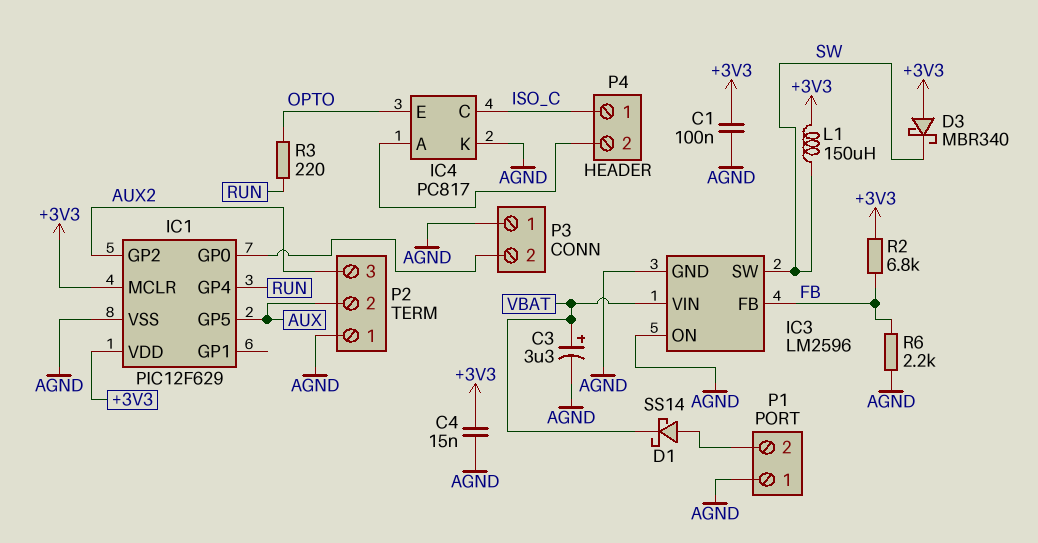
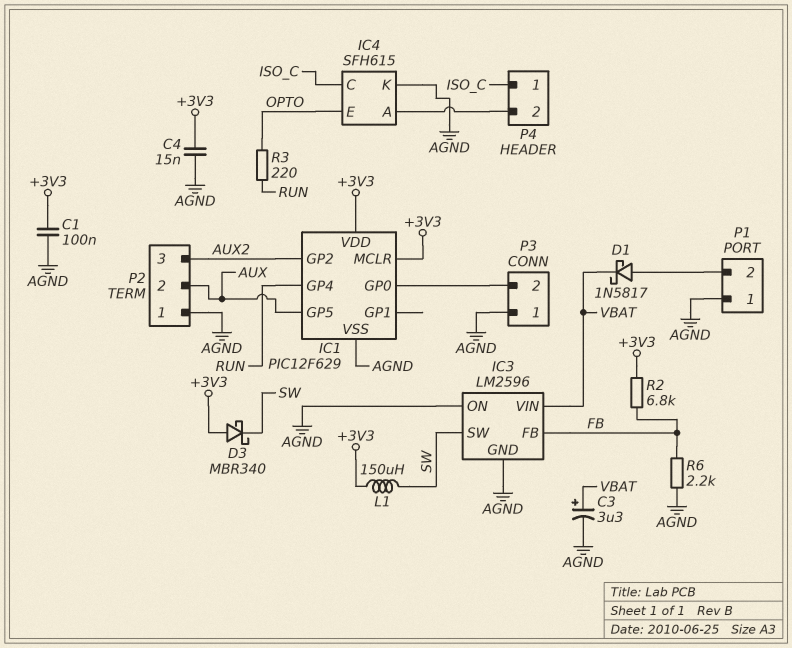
D1: schottky SS14 (A P1/2, K VBAT) -> schottky 1N5817 (A P1/2, K VBAT)
IC4: PC817 -> SFH615

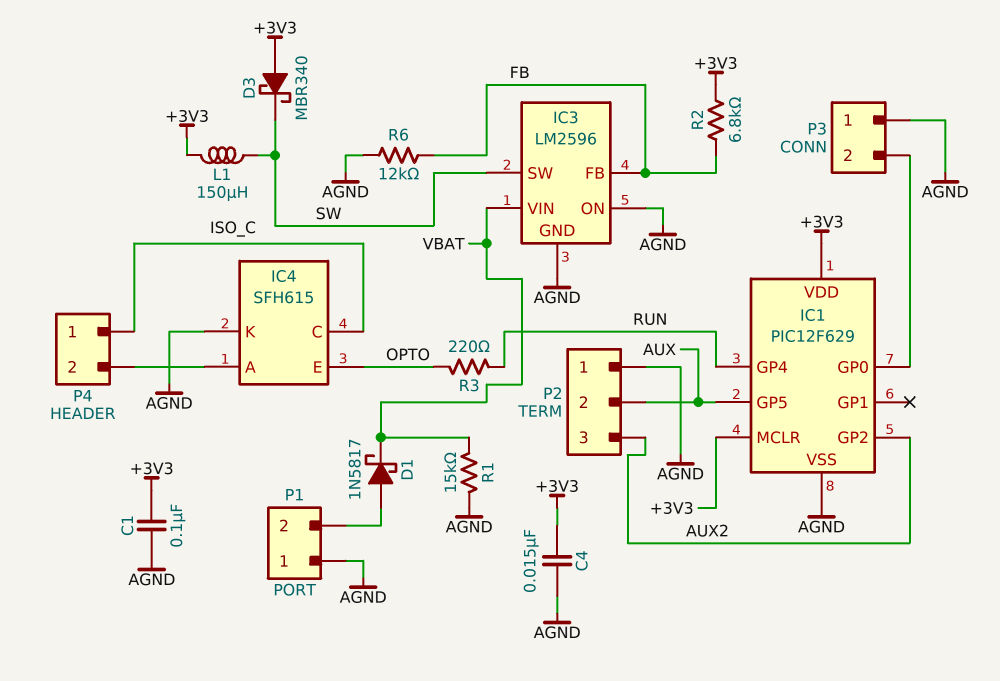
C3: 3.3uF (plus VBAT, minus AGND) -> none
R1: none -> 15k (AGND, VBAT)
R6: 2.2k (AGND, FB) -> 12k (AGND, FB)

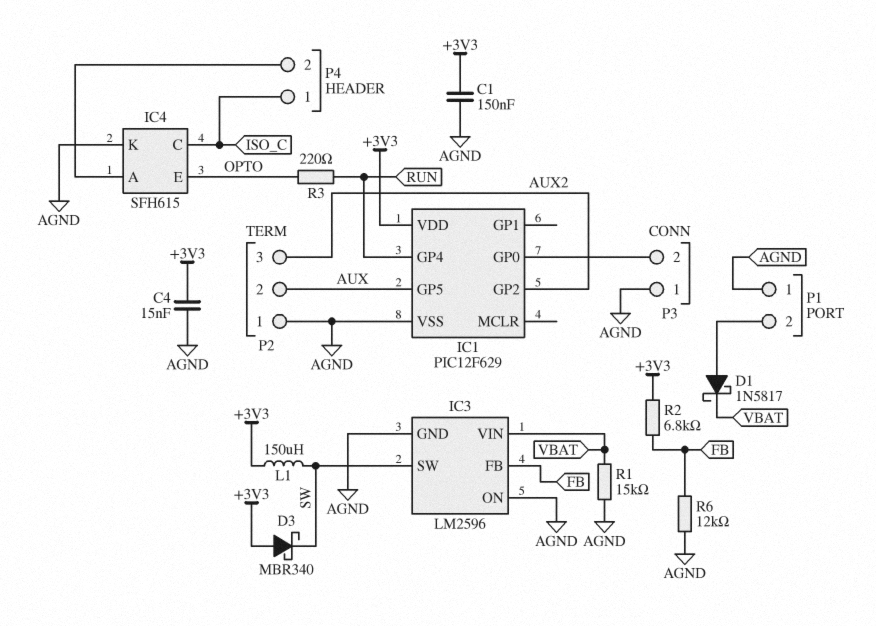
C1: 100nF (+3V3, AGND) -> 150nF (+3V3, AGND)
IC1 pin MCLR: +3V3 -> none

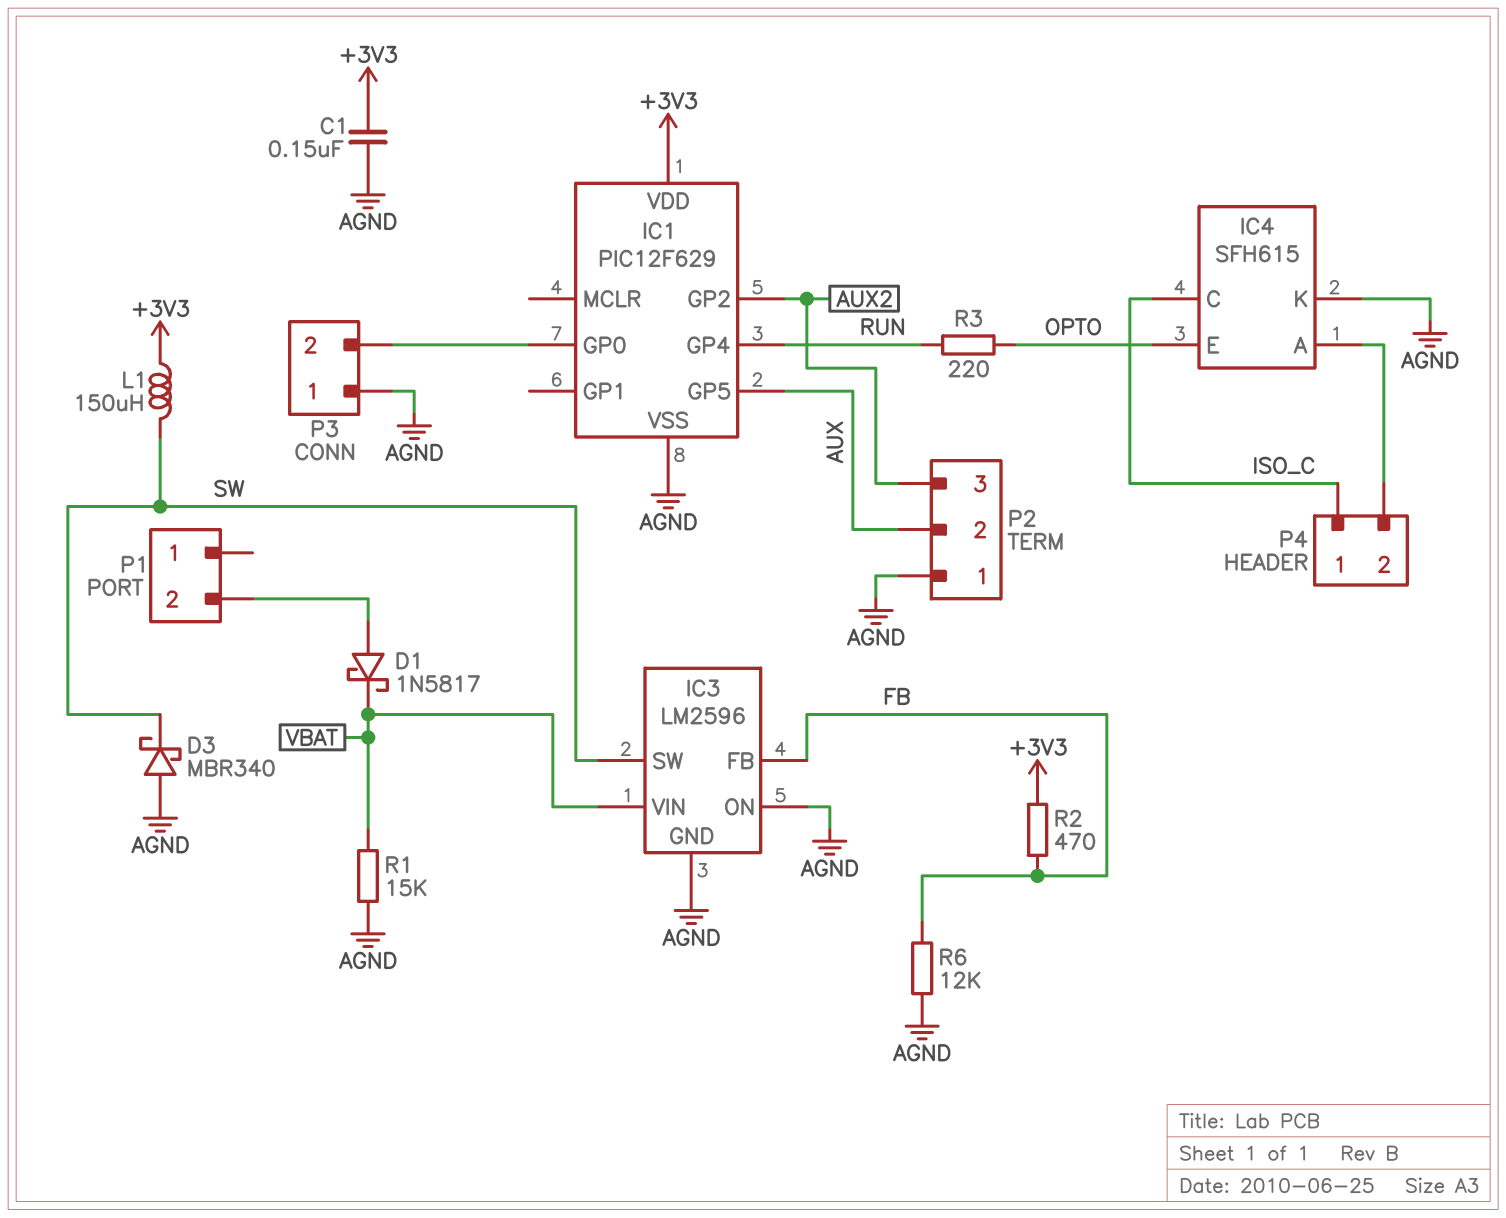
C4: 15nF (+3V3, AGND) -> none
D3: schottky MBR340 (A +3V3, K SW) -> schottky MBR340 (A AGND, K SW)
P1 pin 1: AGND -> none
R2: 6.8k (+3V3, FB) -> 470 (+3V3, FB)

